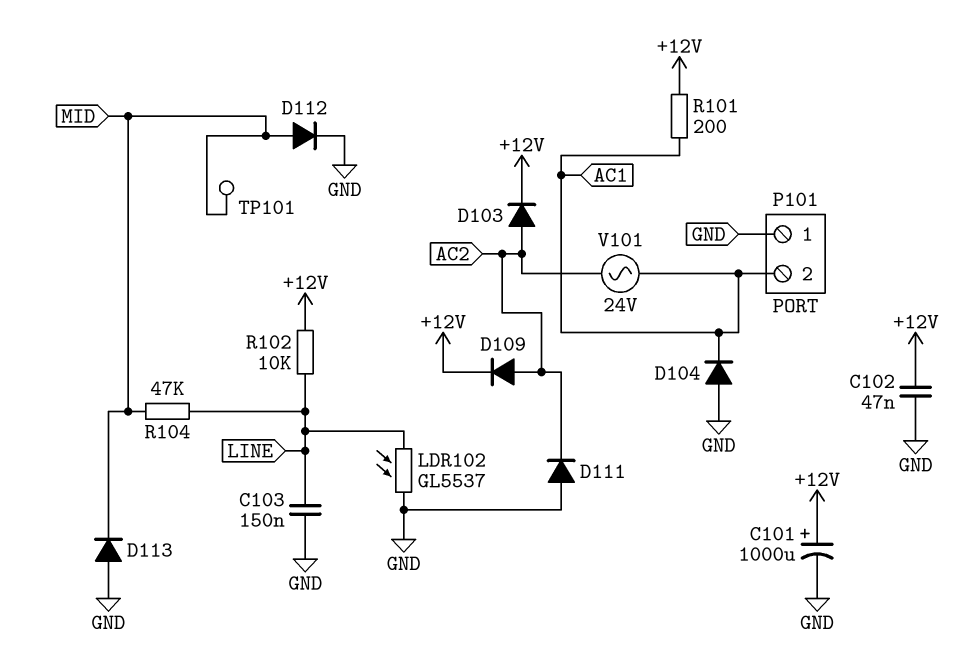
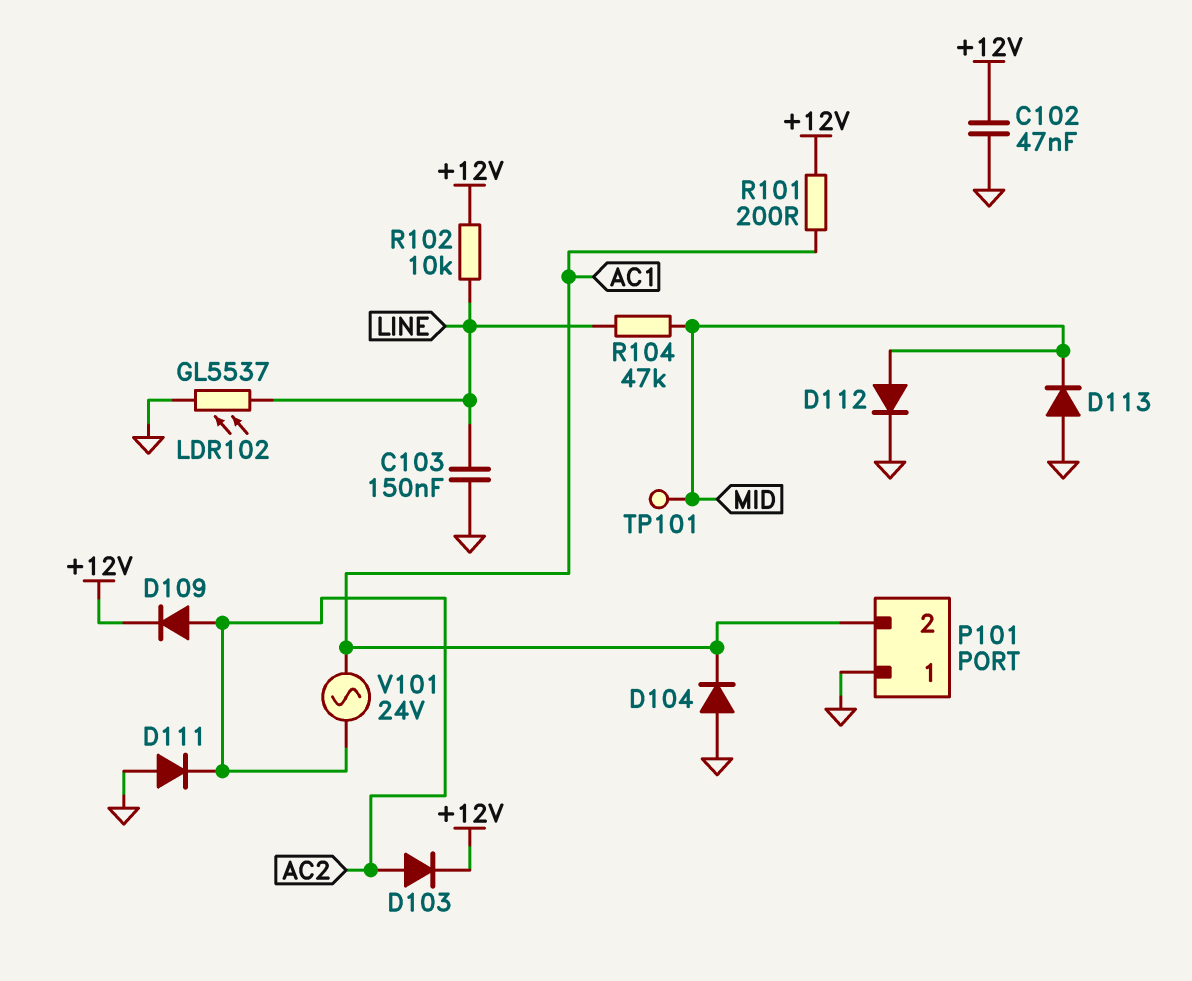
C101: 1000uF (plus +12V, minus GND) -> none

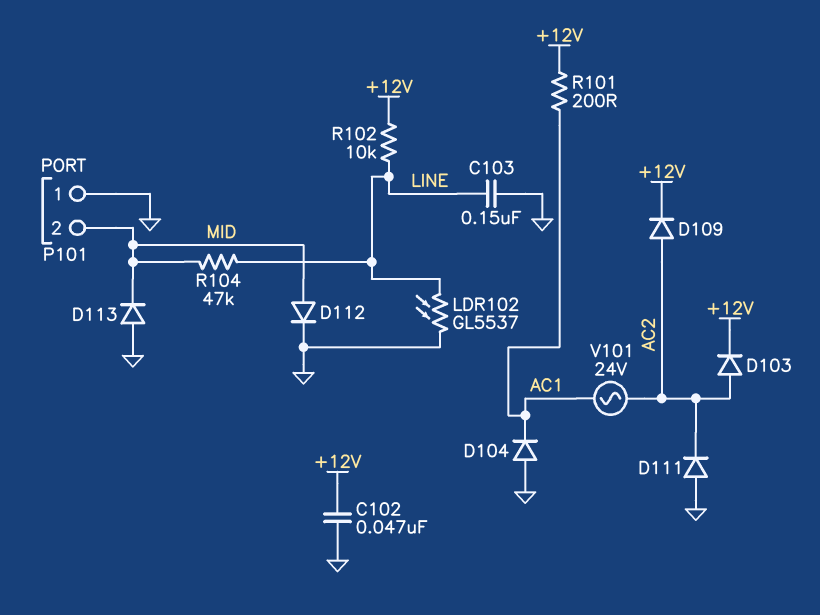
P101 pin 2: AC1 -> MID
TP101: test point (MID) -> none

